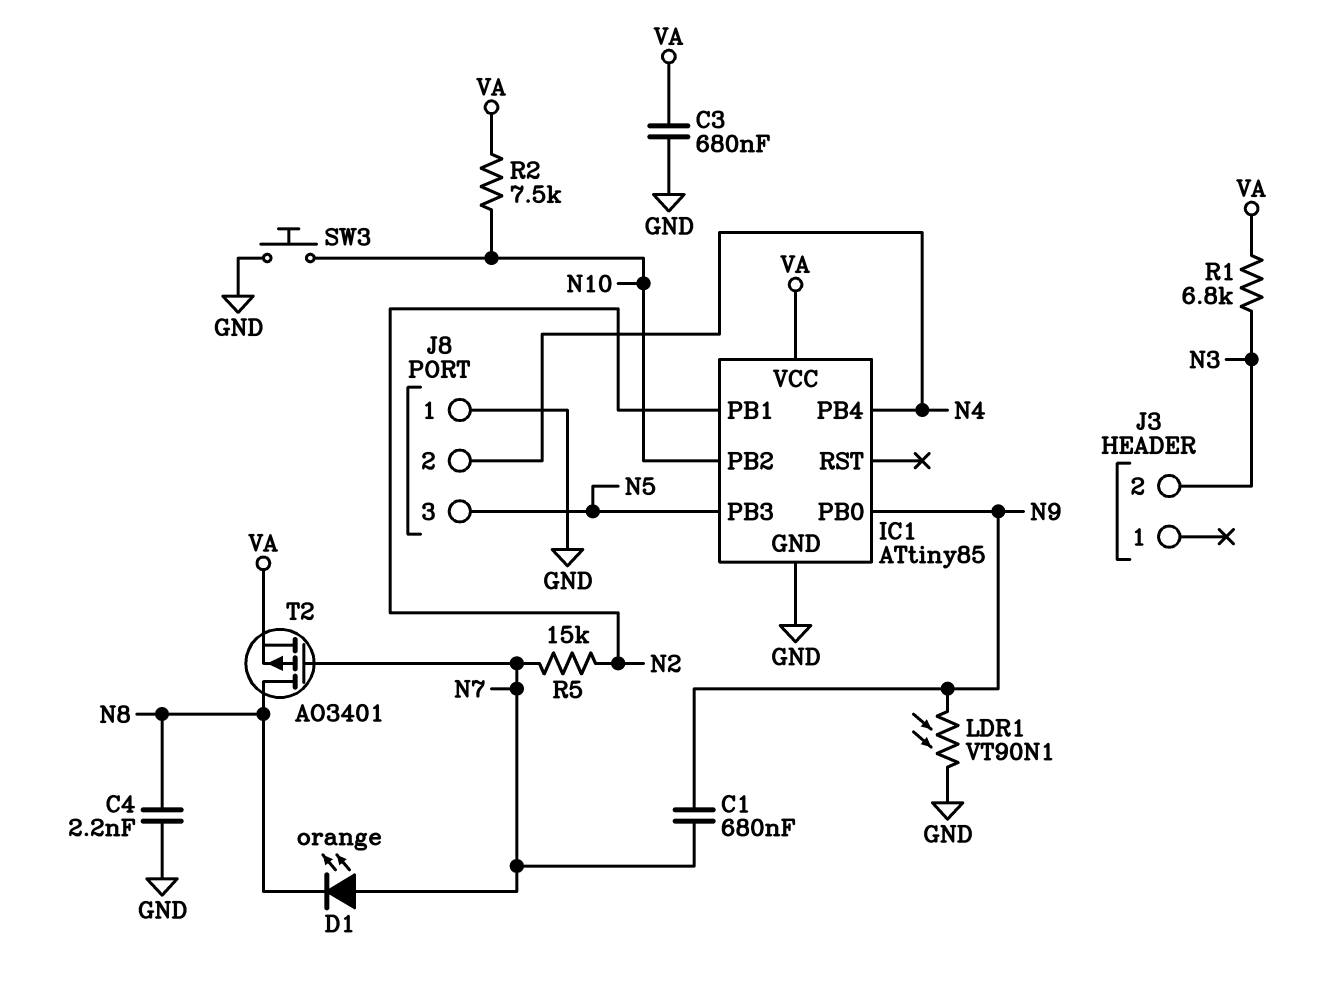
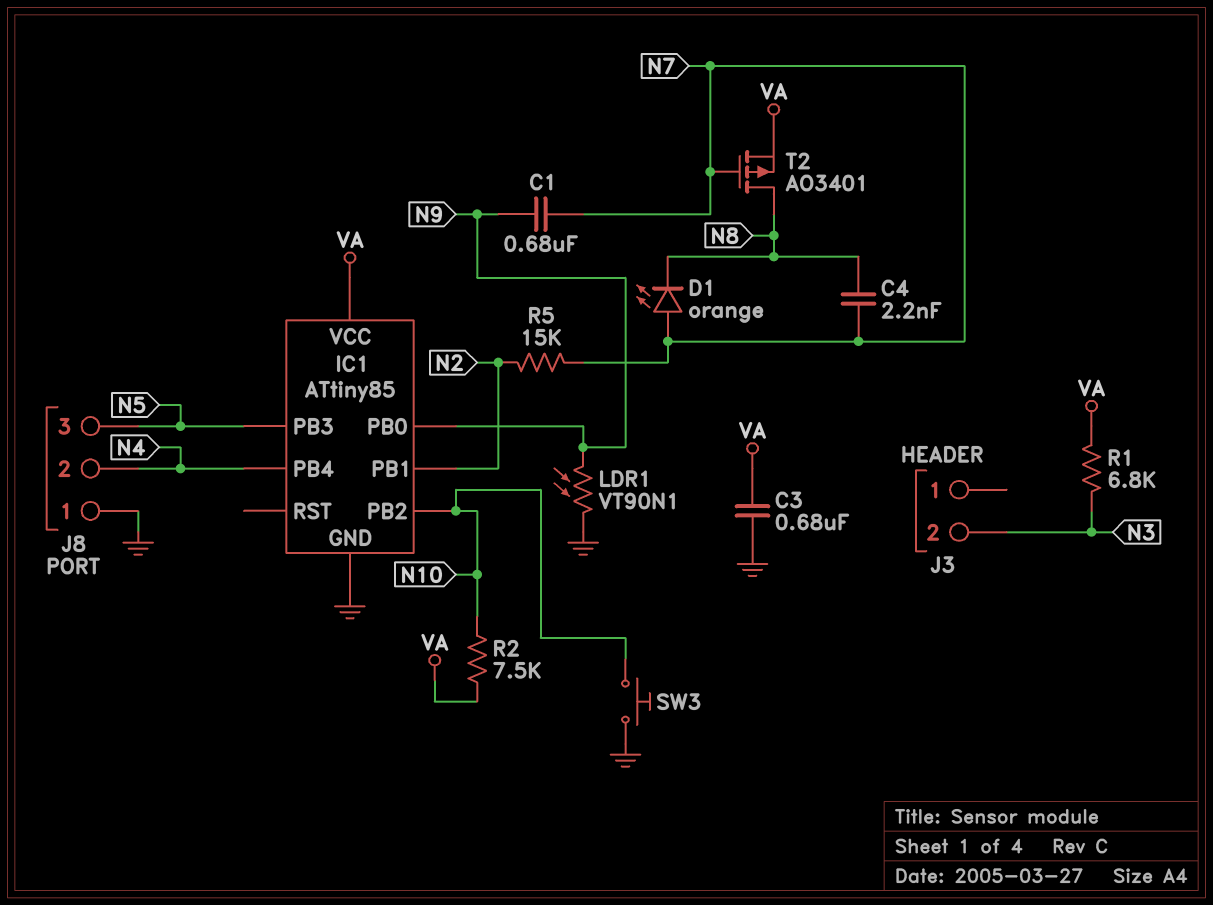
C4: 2.2nF (GND, N8) -> 2.2nF (N7, N8)

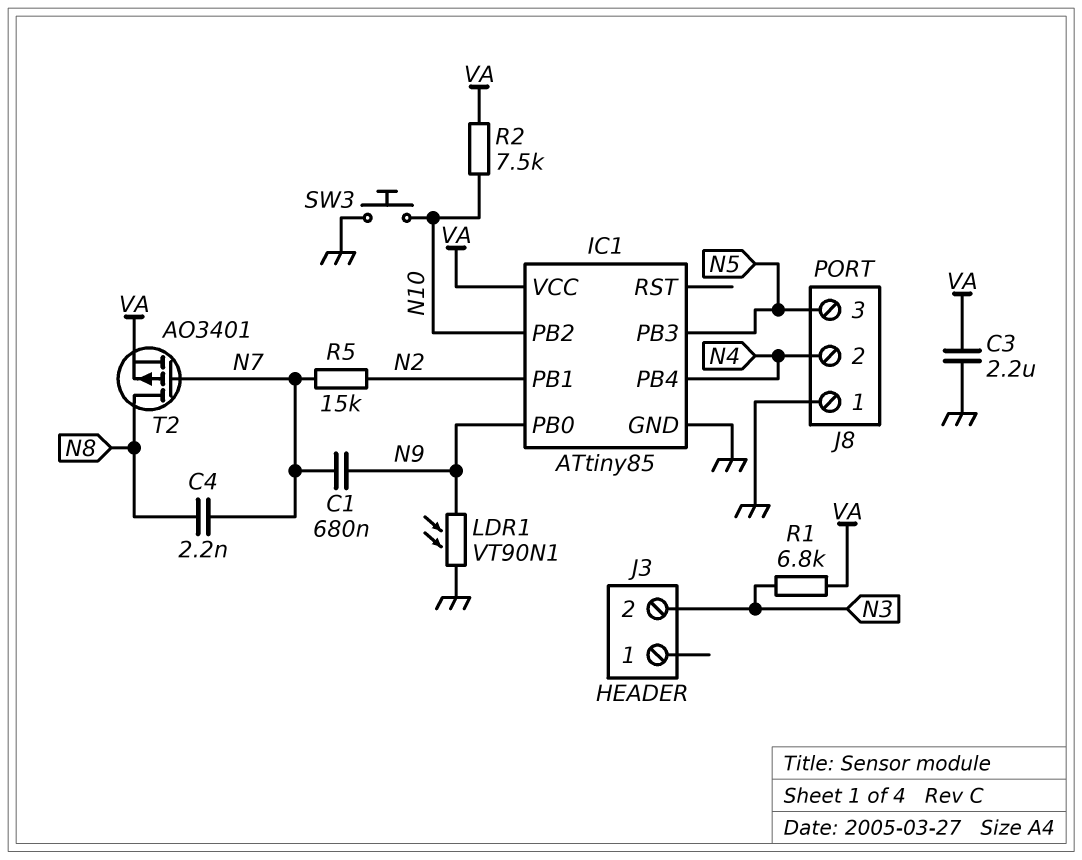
C3: 680nF (GND, VA) -> 2.2uF (GND, VA)
D1: LED orange (A N7, K N8) -> none

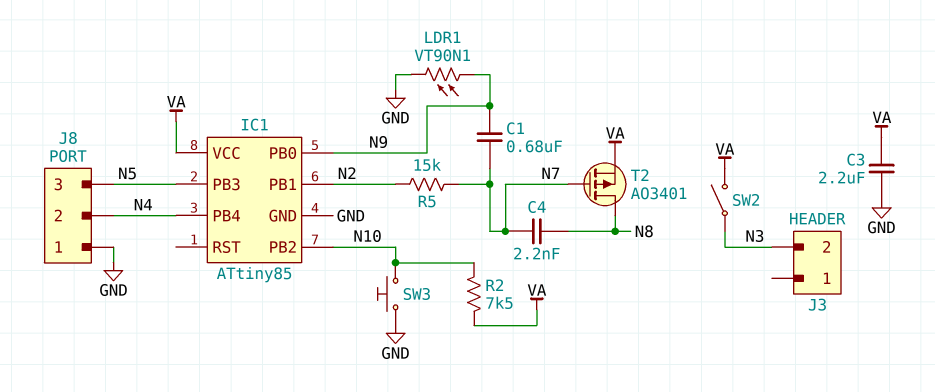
R1: 6.8k (N3, VA) -> none
SW2: none -> switch (N3, VA)

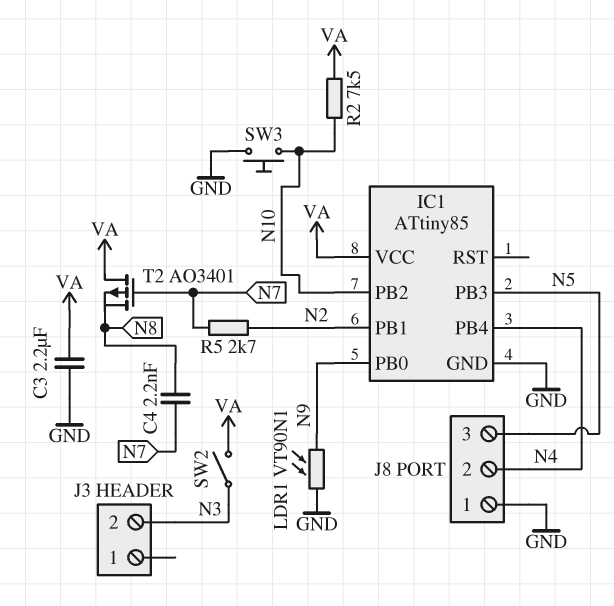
C1: 680nF (N7, N9) -> none
R5: 15k (N2, N7) -> 2.7k (N2, N7)
T2: PMOS AO3401 (G N7, D N8, S VA) -> PMOS AO3401 (G N7, D VA, S N8)

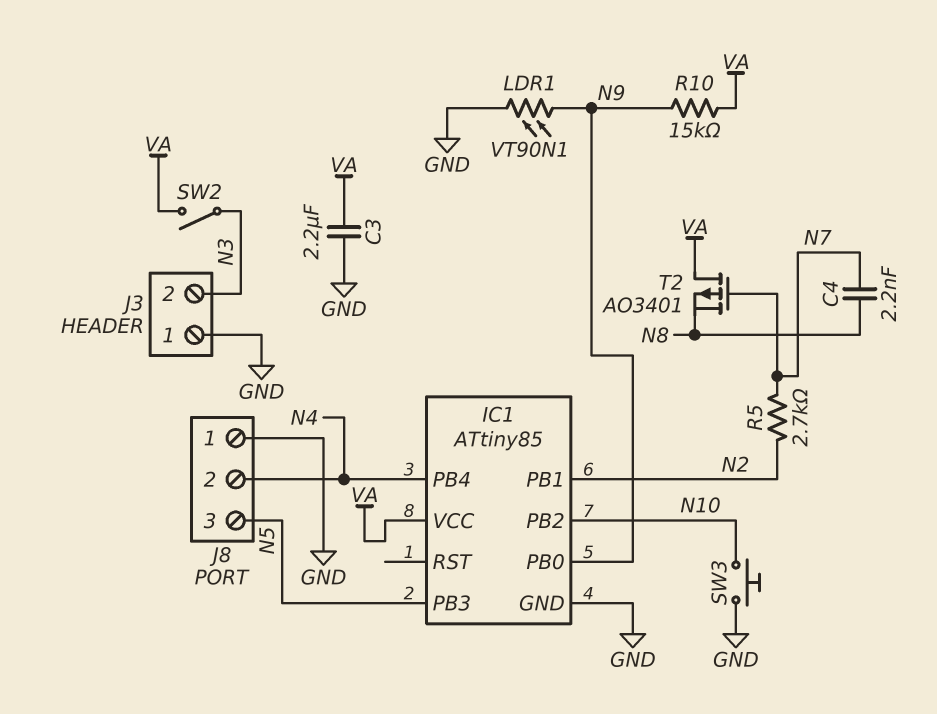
J3 pin 1: none -> GND
R2: 7.5k (N10, VA) -> none
R10: none -> 15k (N9, VA)

